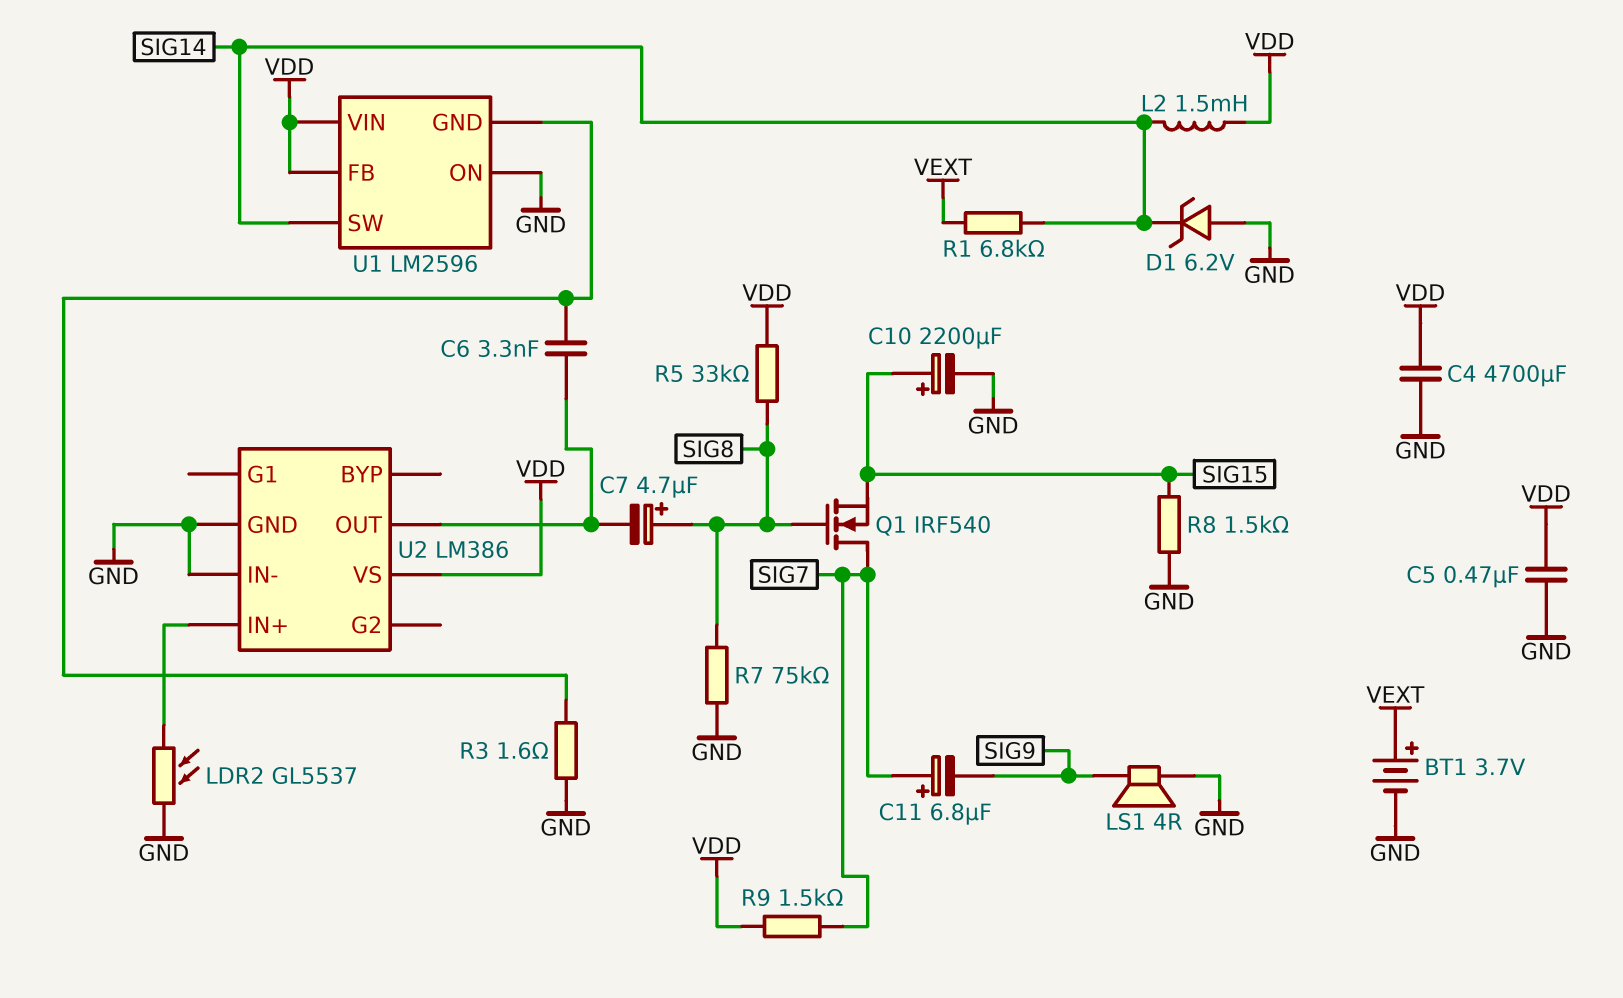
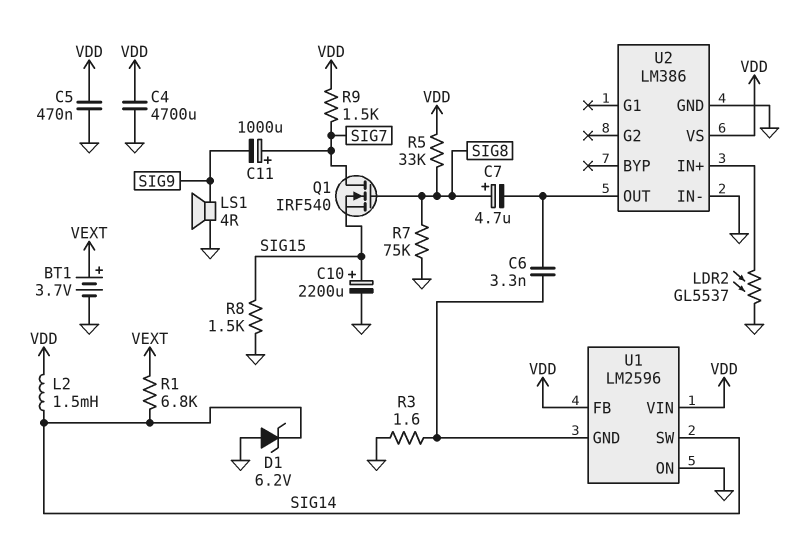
C11: 6.8uF (plus SIG7, minus SIG9) -> 1000uF (plus SIG7, minus SIG9)

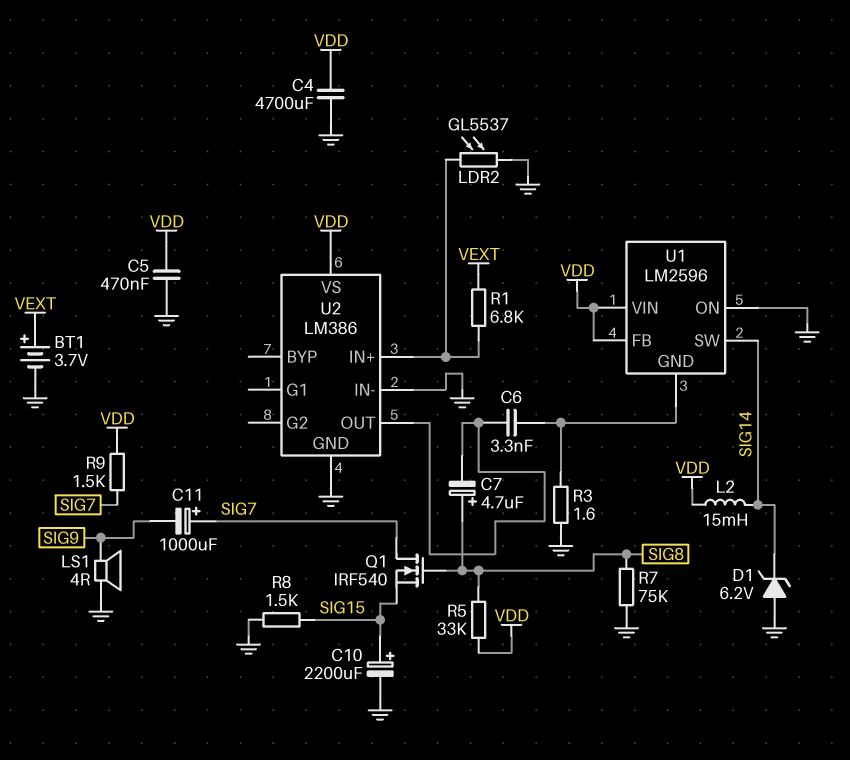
L2: 1.5mH (SIG14, VDD) -> 15mH (SIG14, VDD)
R1: 6.8k (SIG14, VEXT) -> 6.8k (U2/IN+, VEXT)

